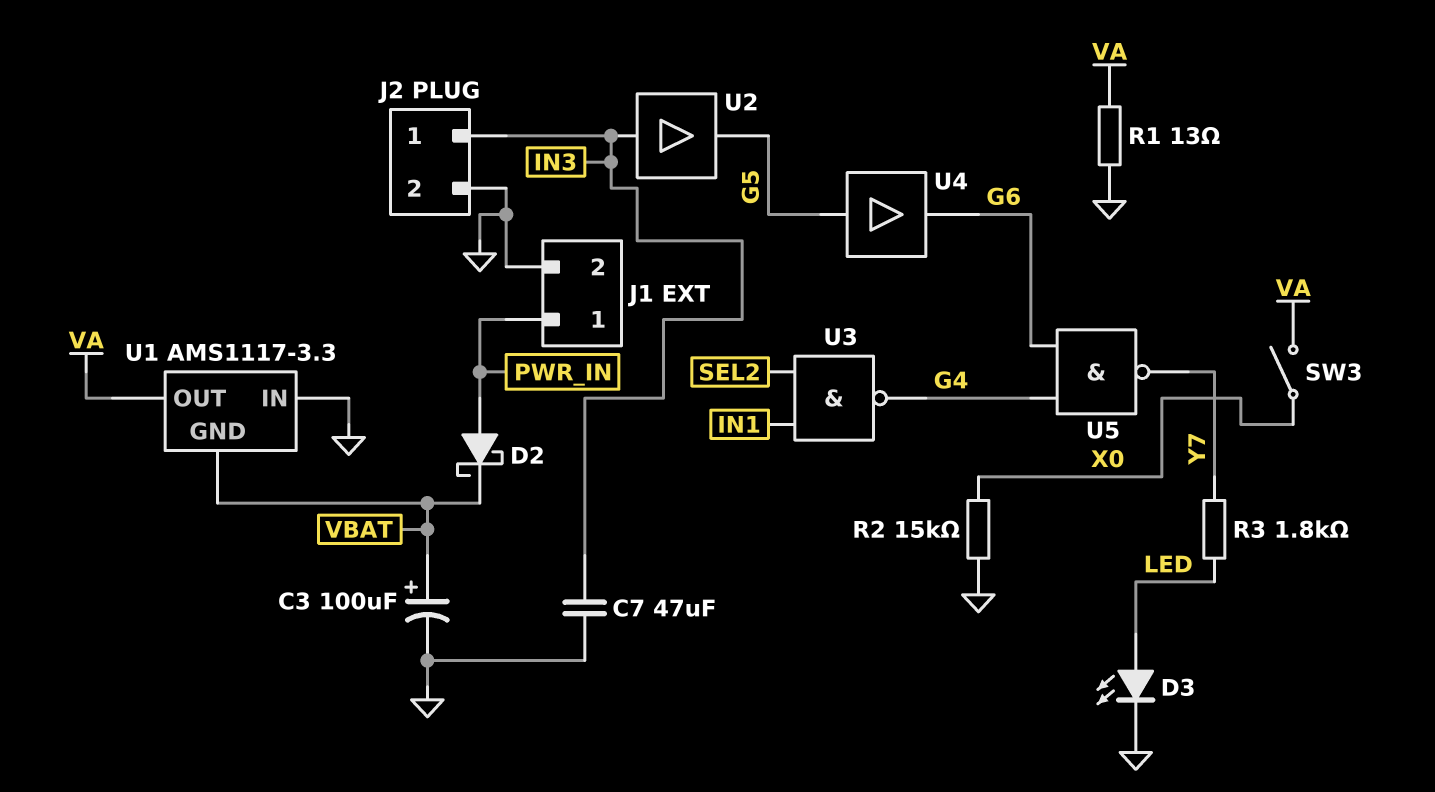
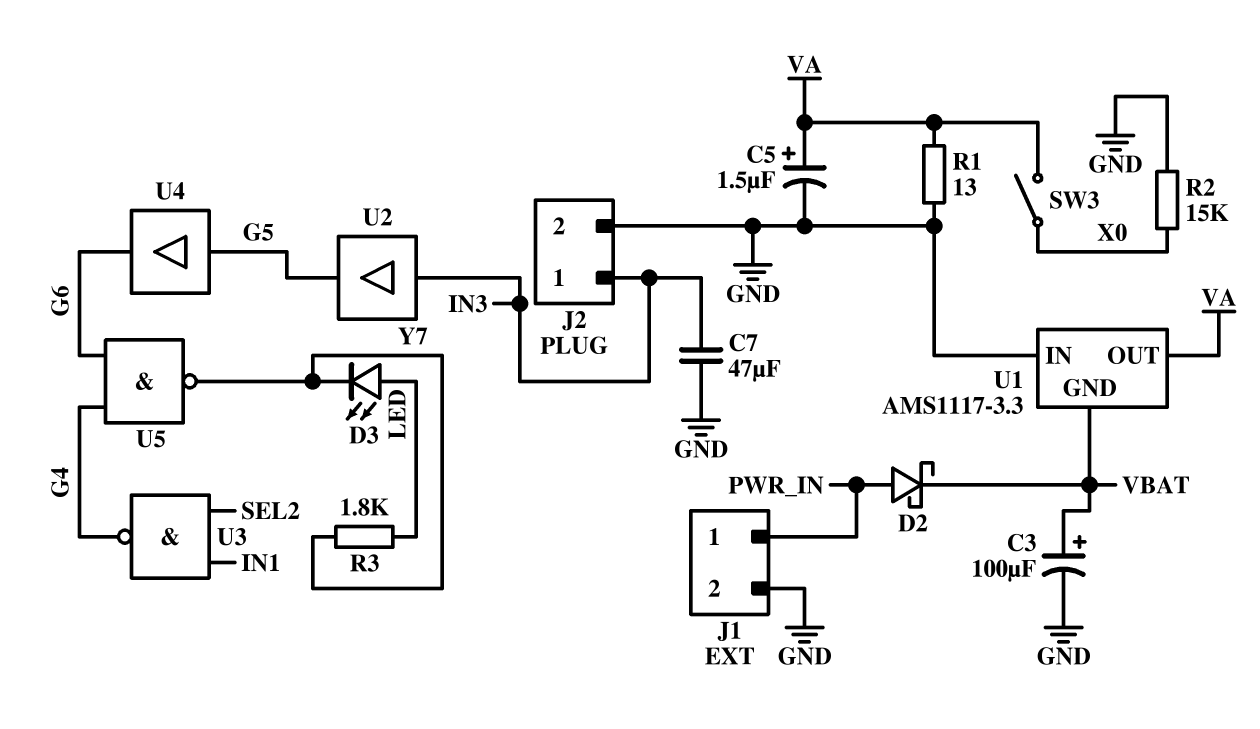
C5: none -> 1.5uF (plus VA, minus GND)
D3: LED (A LED, K GND) -> LED (A LED, K Y7)

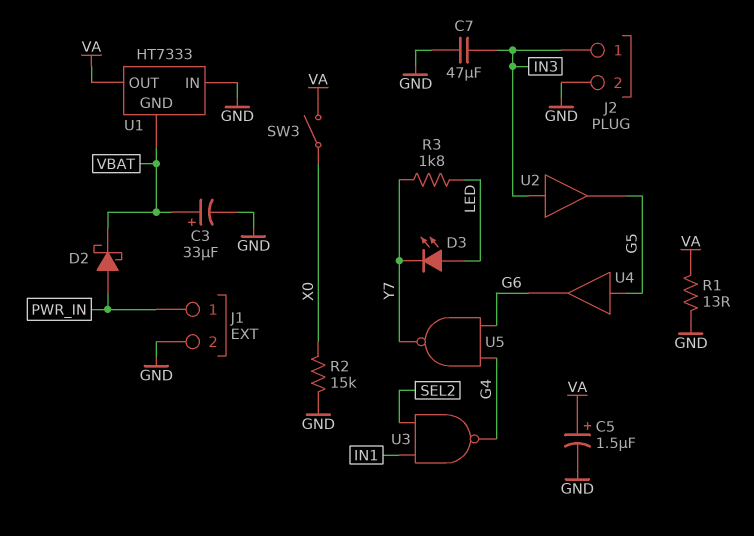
C3: 100uF (plus VBAT, minus GND) -> 33uF (plus VBAT, minus GND)
U1: AMS1117-3.3 -> HT7333

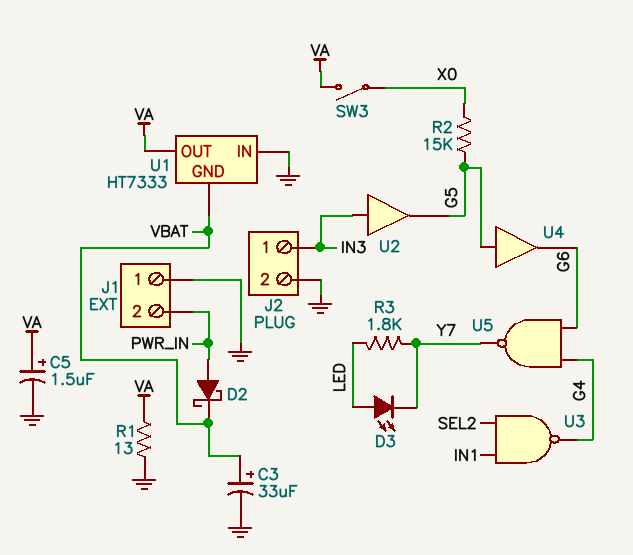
C7: 47uF (GND, IN3) -> none
J1 pin 1: PWR_IN -> GND
J1 pin 2: GND -> PWR_IN
R2: 15k (GND, X0) -> 15k (G5, X0)

